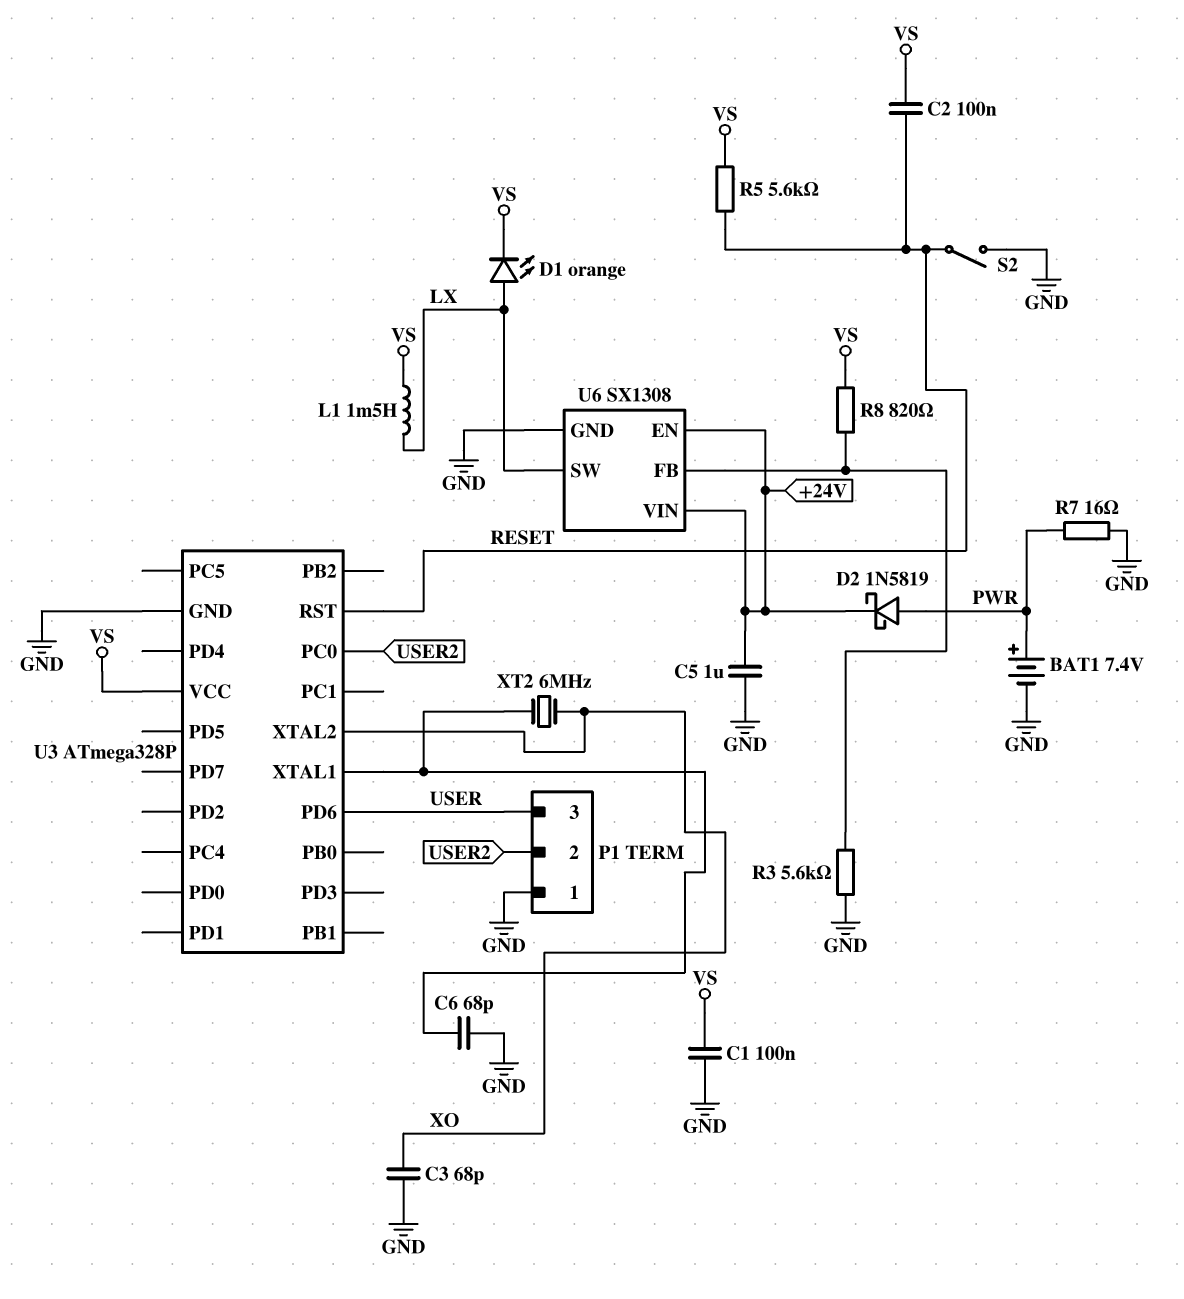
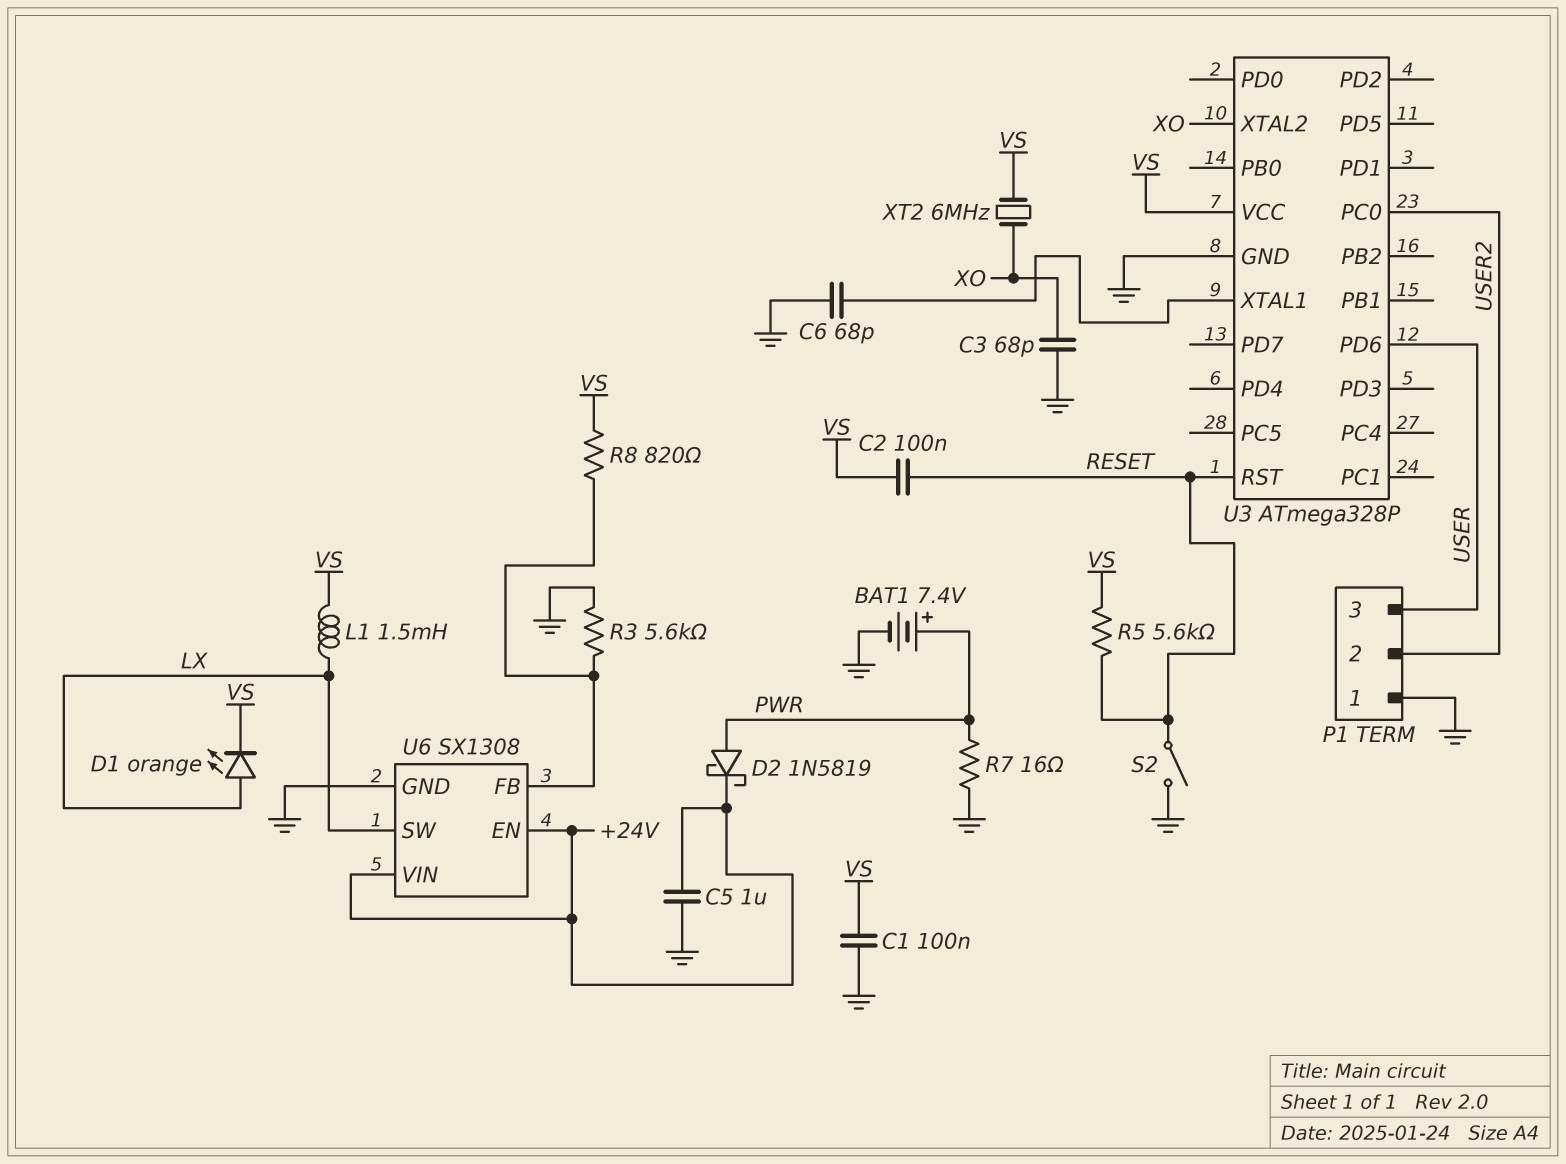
XT2: 6MHz (U3/XTAL1, XO) -> 6MHz (VS, XO)

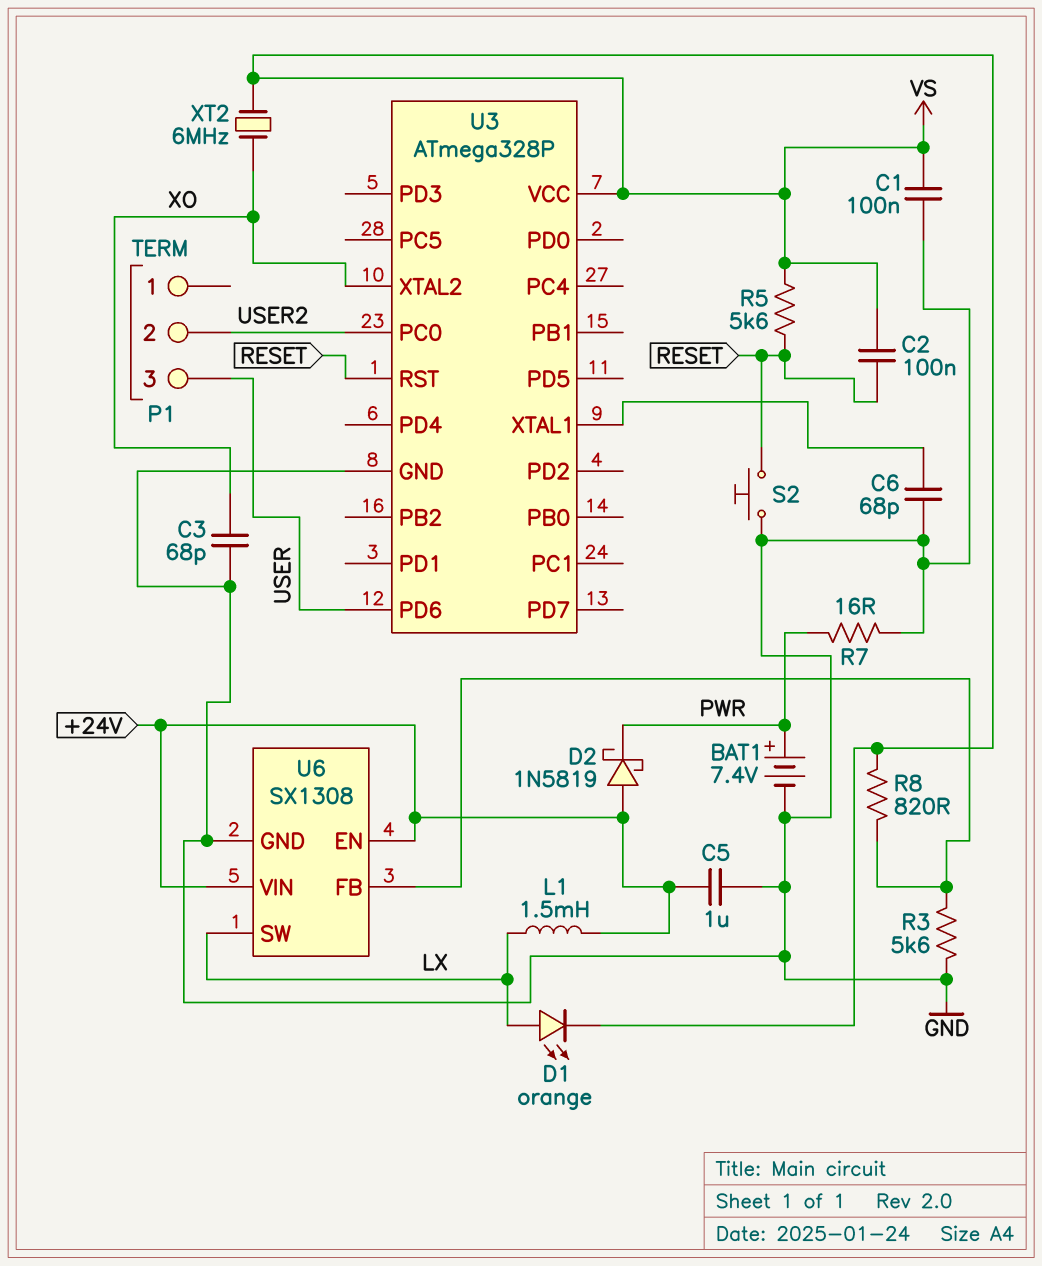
D2: schottky 1N5819 (A PWR, K +24V) -> schottky 1N5819 (A +24V, K PWR)
L1: 1.5mH (LX, VS) -> 1.5mH (+24V, LX)
P1 pin 1: GND -> none
S2: switch (GND, RESET) -> button (GND, RESET)

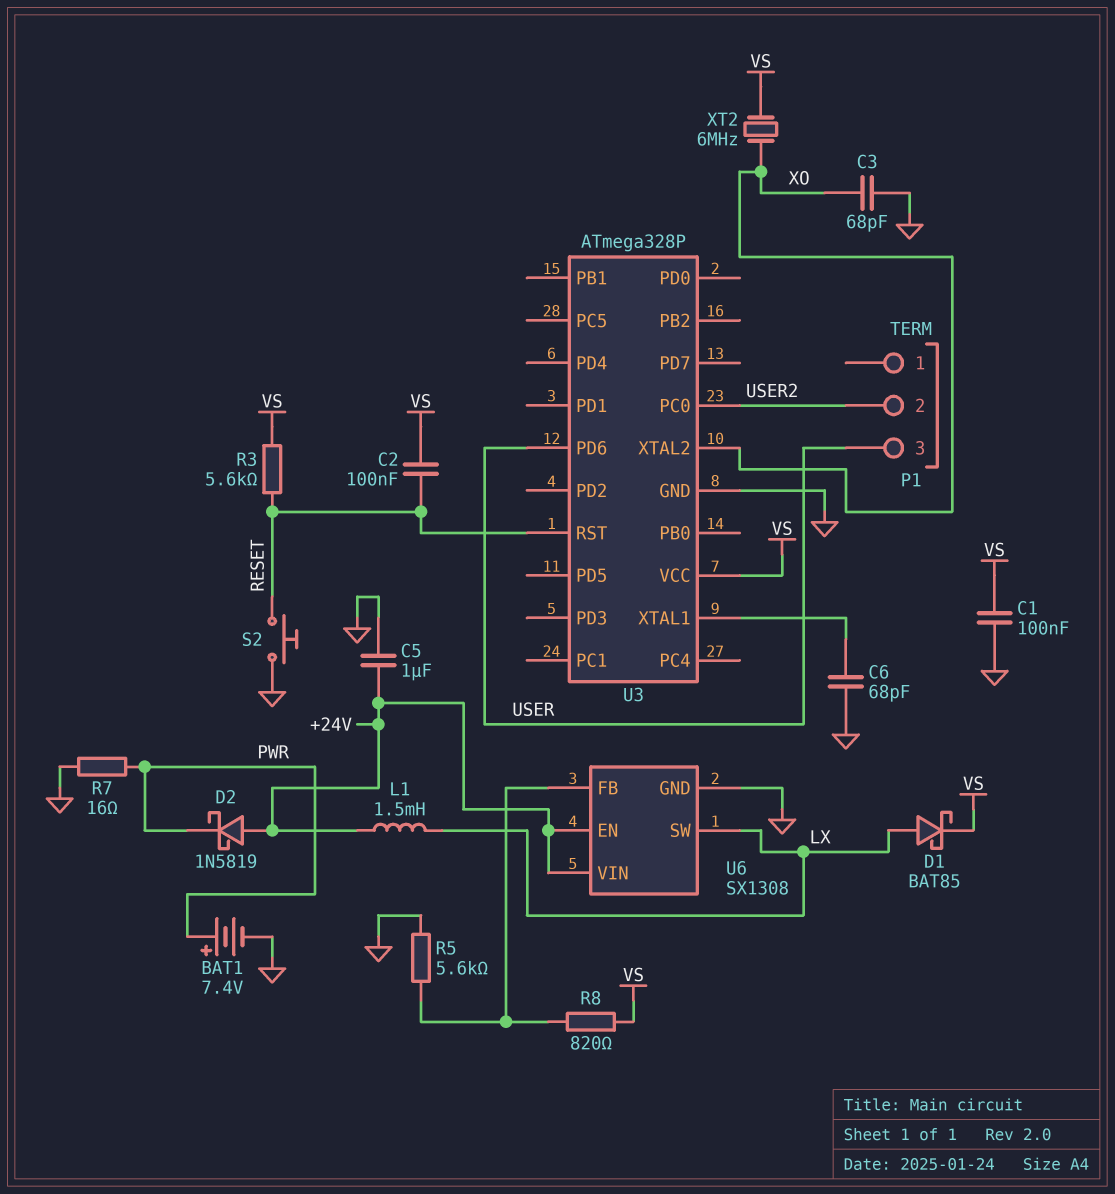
D1: LED orange (A LX, K VS) -> schottky BAT85 (A LX, K VS)
R3: 5.6k (GND, U6/FB) -> 5.6k (RESET, VS)
R5: 5.6k (RESET, VS) -> 5.6k (GND, U6/FB)

